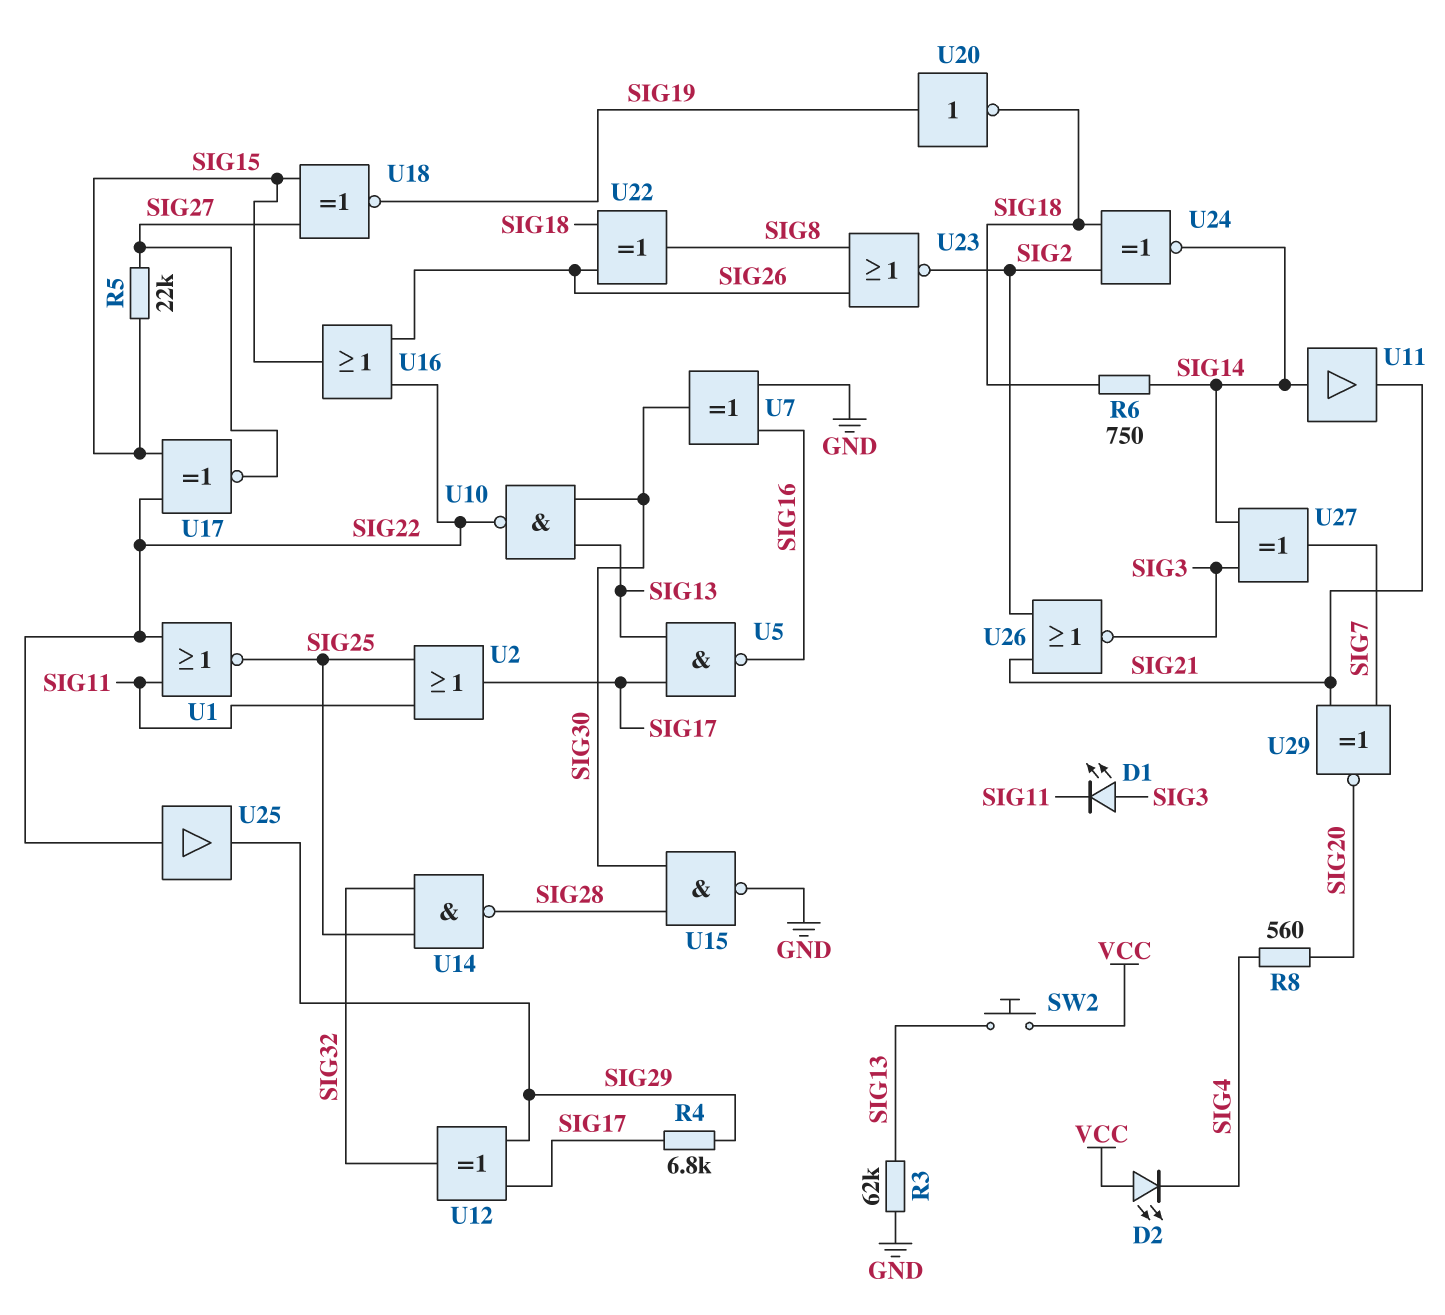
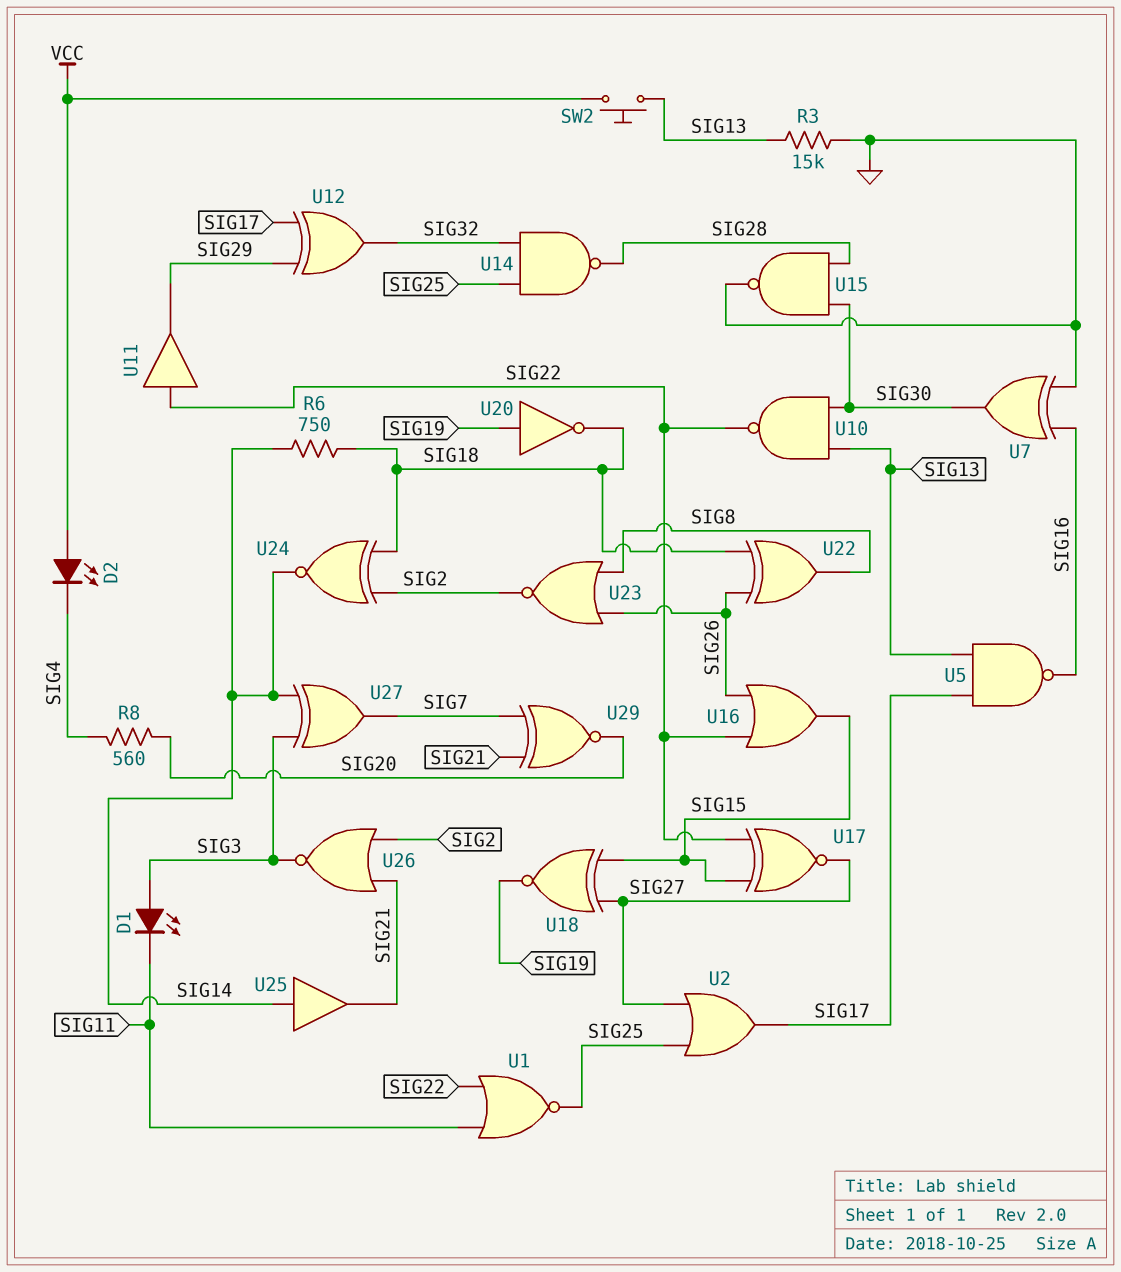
R3: 62k (GND, SIG13) -> 15k (GND, SIG13)
R4: 6.8k (SIG17, SIG29) -> none
R5: 22k (SIG15, SIG27) -> none
U2: OR (in SIG11, in SIG25, out SIG17) -> OR (in SIG25, in SIG27, out SIG17)
U11: buffer (in SIG14, out SIG21) -> buffer (in SIG22, out SIG29)
U25: buffer (in SIG22, out SIG29) -> buffer (in SIG14, out SIG21)

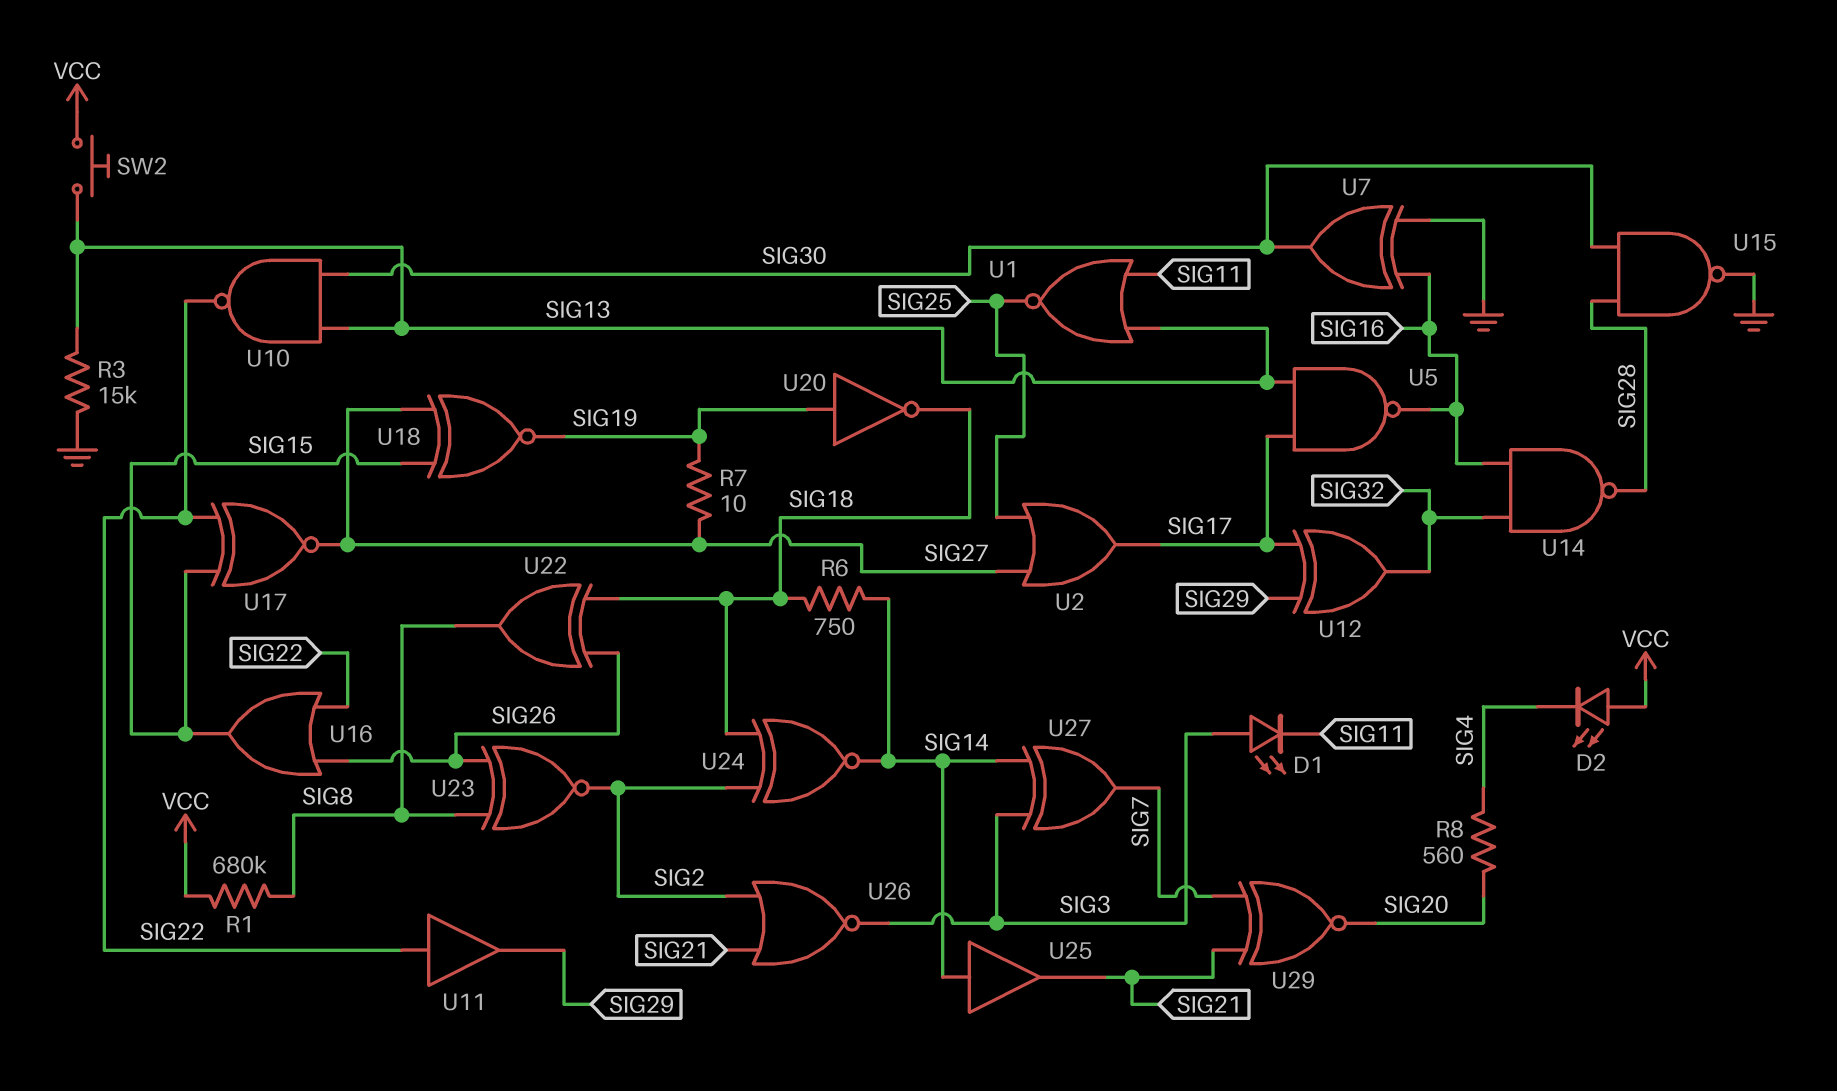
R1: none -> 680k (SIG8, VCC)
R7: none -> 10 (SIG19, SIG27)
U1: NOR (in SIG11, in SIG22, out SIG25) -> NOR (in SIG11, in SIG13, out SIG25)
U14: NAND (in SIG25, in SIG32, out SIG28) -> NAND (in SIG16, in SIG32, out SIG28)
U23: NOR (in SIG8, in SIG26, out SIG2) -> XNOR (in SIG8, in SIG26, out SIG2)

